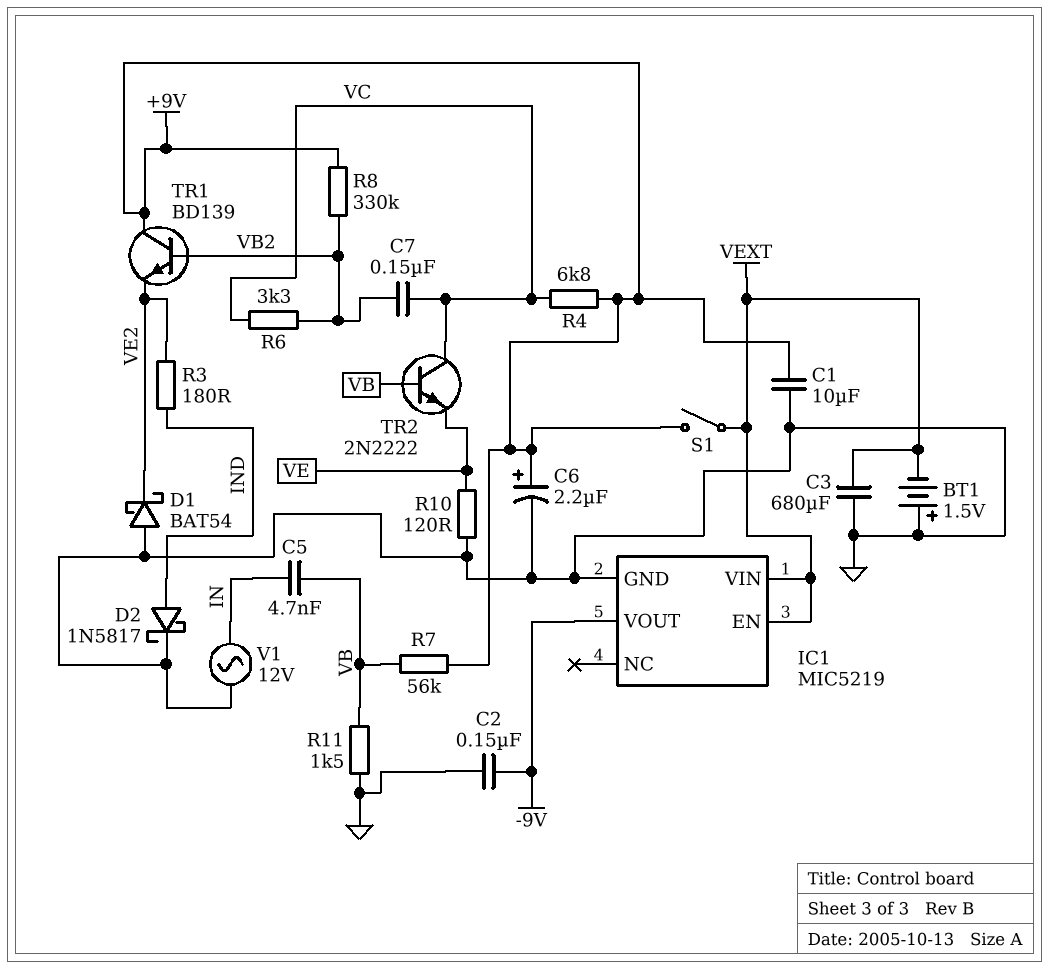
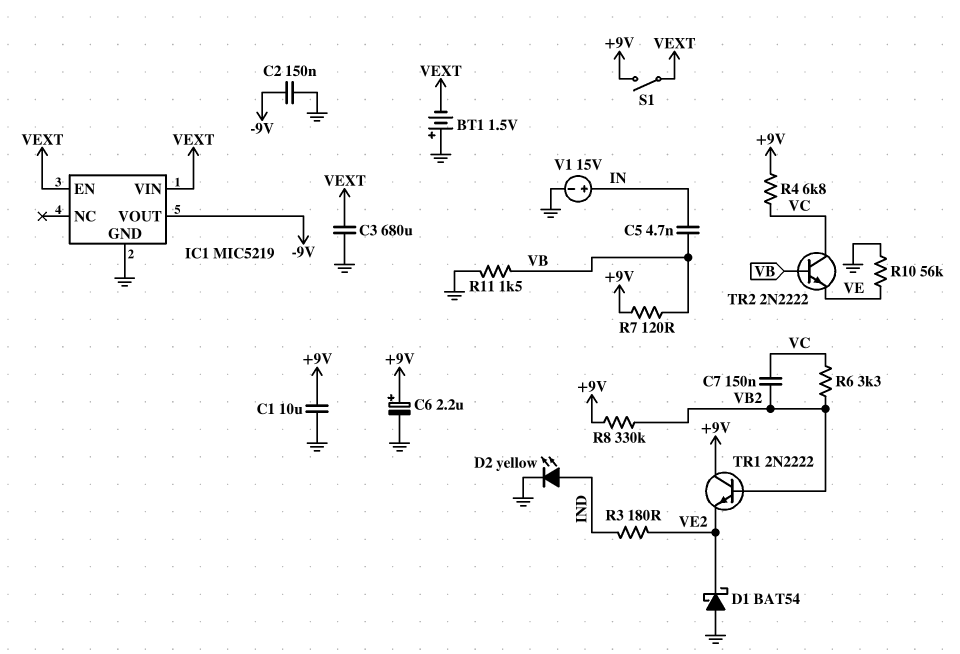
D2: schottky 1N5817 (A IND, K GND) -> LED yellow (A IND, K GND)
R7: 56k (+9V, VB) -> 120 (+9V, VB)
R10: 120 (GND, VE) -> 56k (GND, VE)
TR1: NPN BD139 (B VB2, C +9V, E VE2) -> NPN 2N2222 (B VB2, C +9V, E VE2)
V1: AC 12V (GND, IN) -> 15V (plus IN, minus GND)

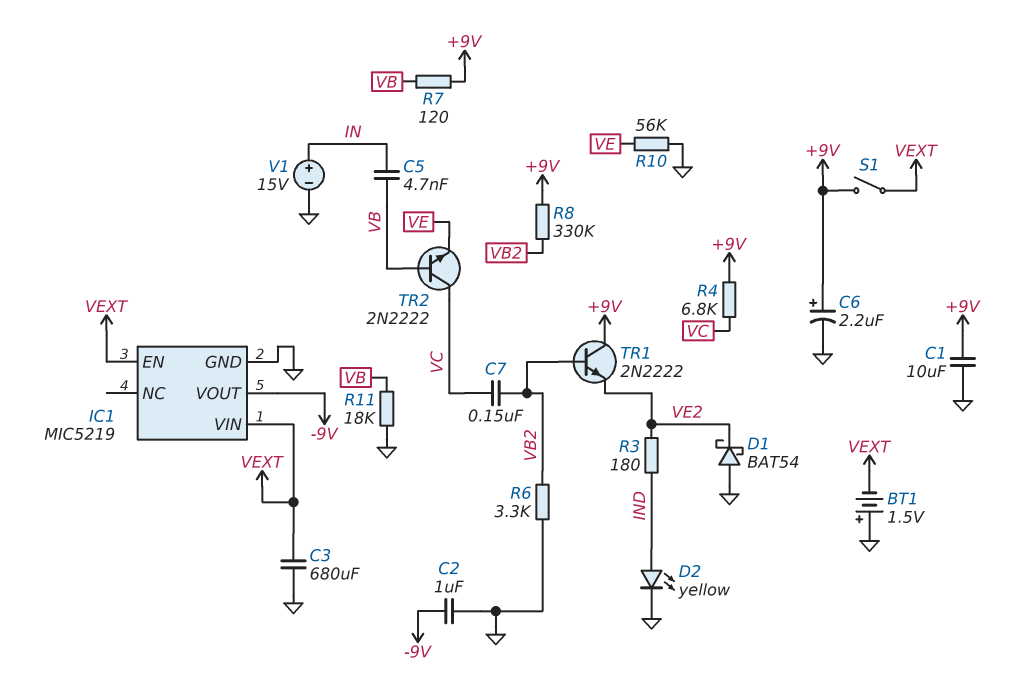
C2: 150nF (-9V, GND) -> 1uF (-9V, GND)
R6: 3.3k (VB2, VC) -> 3.3k (GND, VB2)
R11: 1.5k (GND, VB) -> 18k (GND, VB)

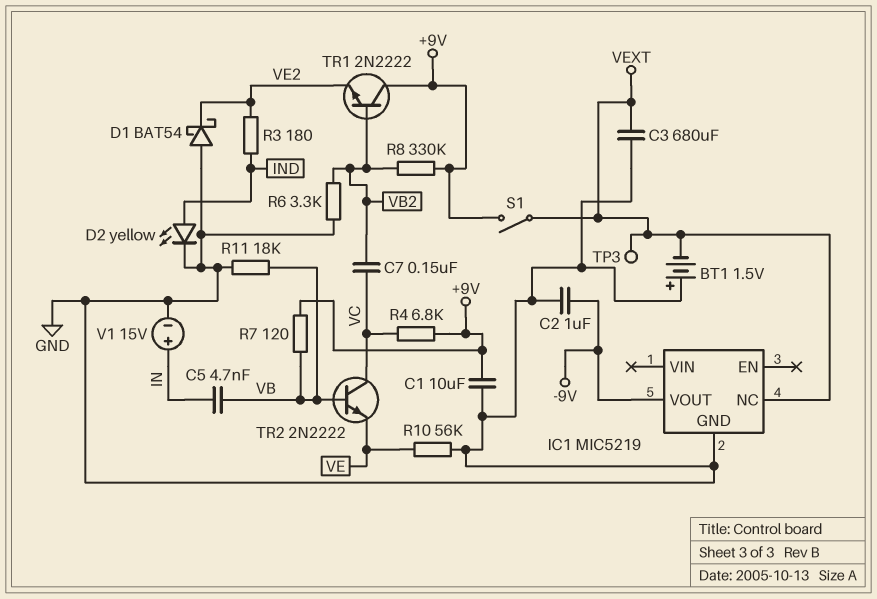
C6: 2.2uF (plus +9V, minus GND) -> none
IC1 pin EN: VEXT -> none
IC1 pin NC: none -> VEXT
IC1 pin VIN: VEXT -> none
TP3: none -> test point (VEXT)

